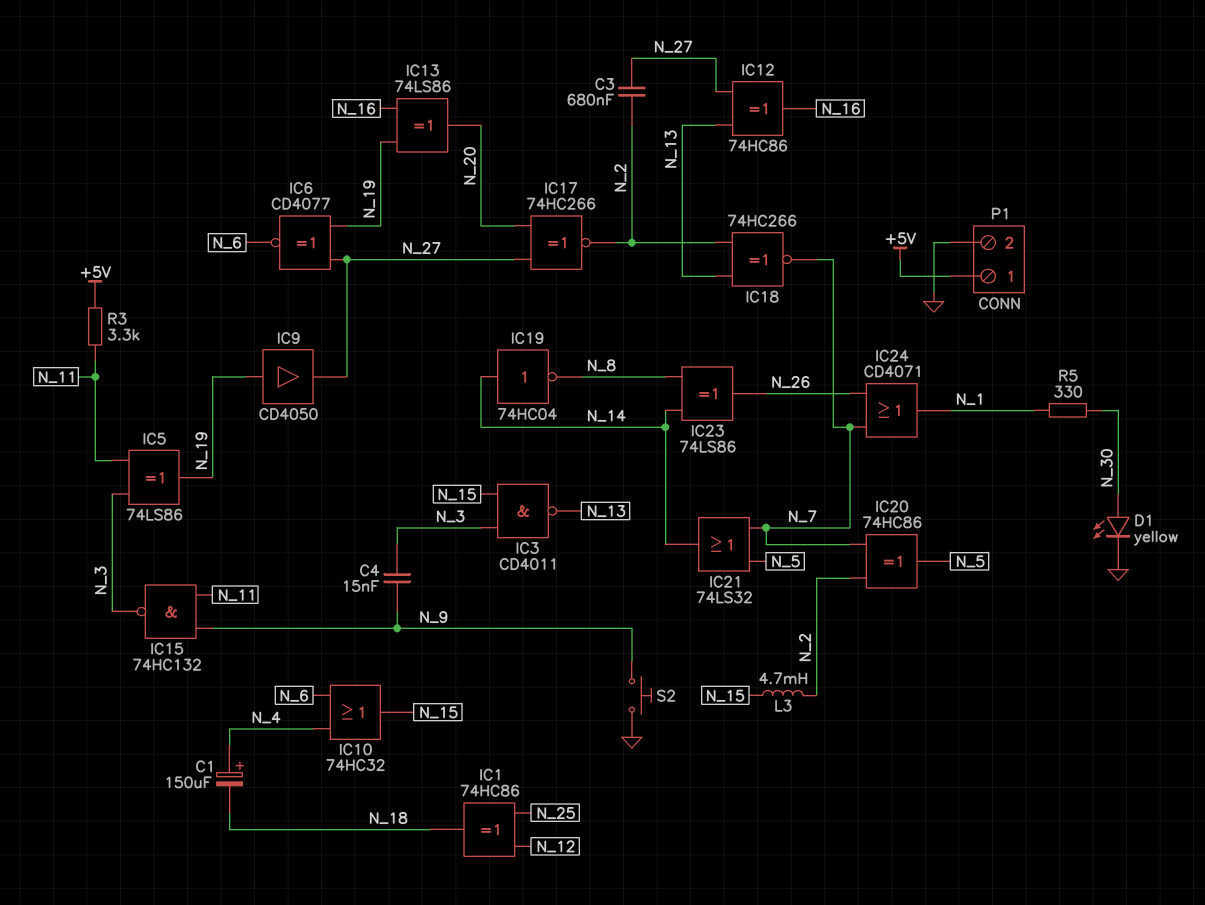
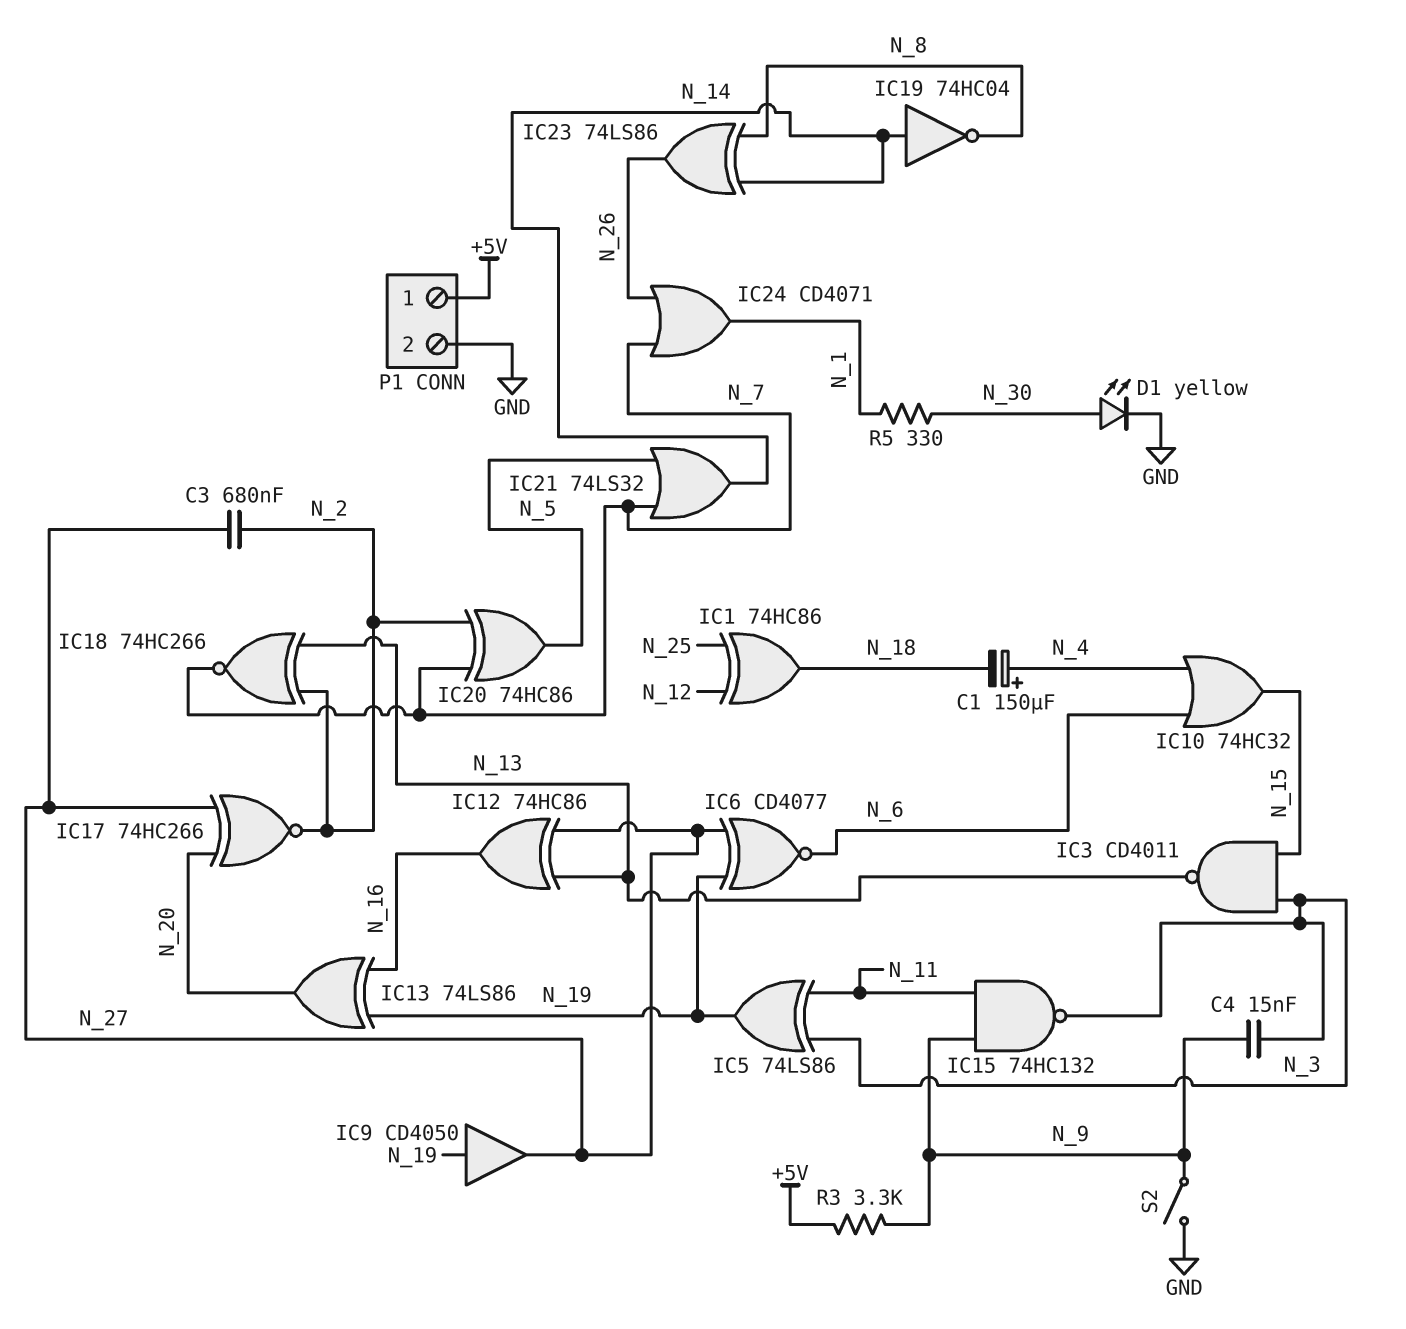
L3: 4.7mH (N_2, N_15) -> none
R3: 3.3k (+5V, N_11) -> 3.3k (+5V, N_9)
S2: button (GND, N_9) -> switch (GND, N_9)

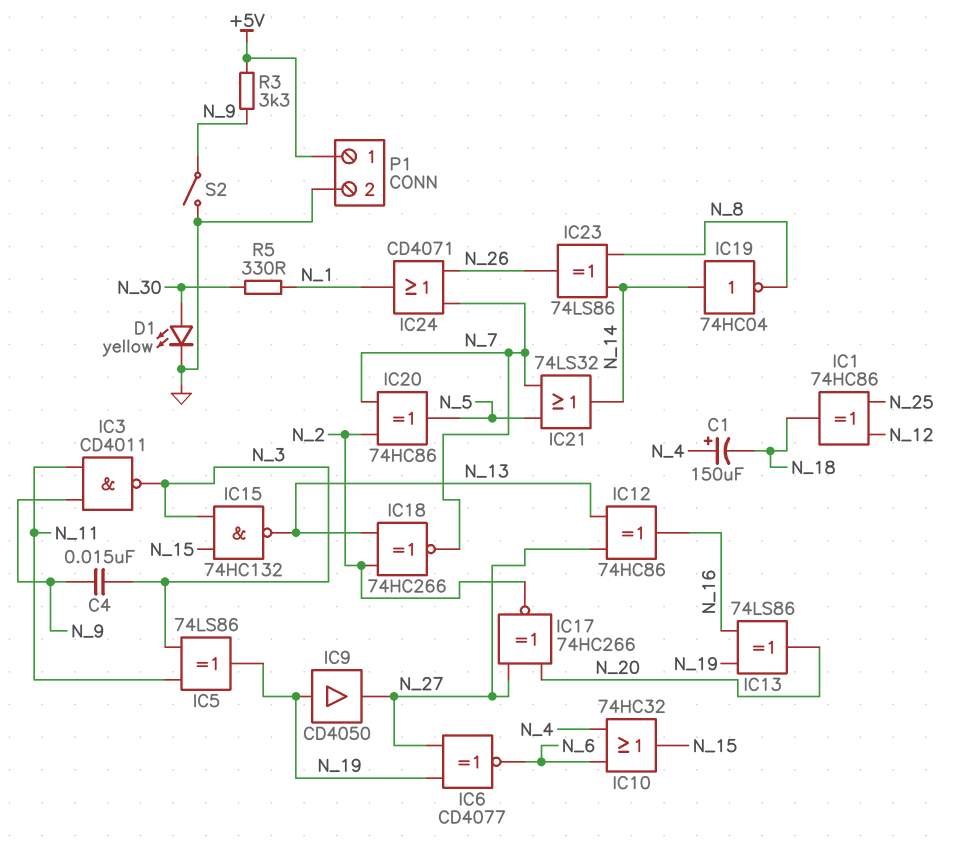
C3: 680nF (N_2, N_27) -> none
IC3: NAND CD4011 (in N_3, in N_15, out N_13) -> NAND CD4011 (in N_9, in N_11, out N_3)
IC15: NAND 74HC132 (in N_9, in N_11, out N_3) -> NAND 74HC132 (in N_3, in N_15, out N_13)

